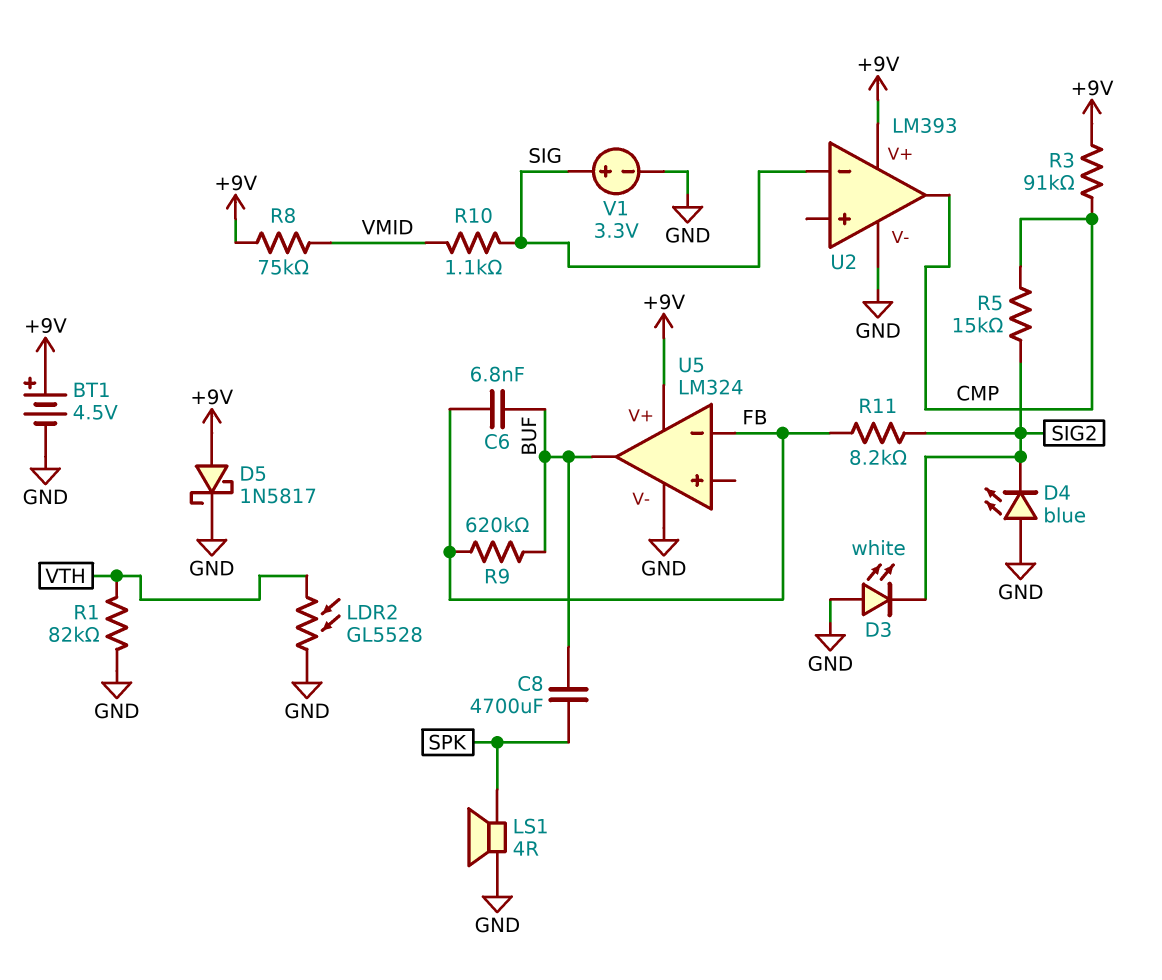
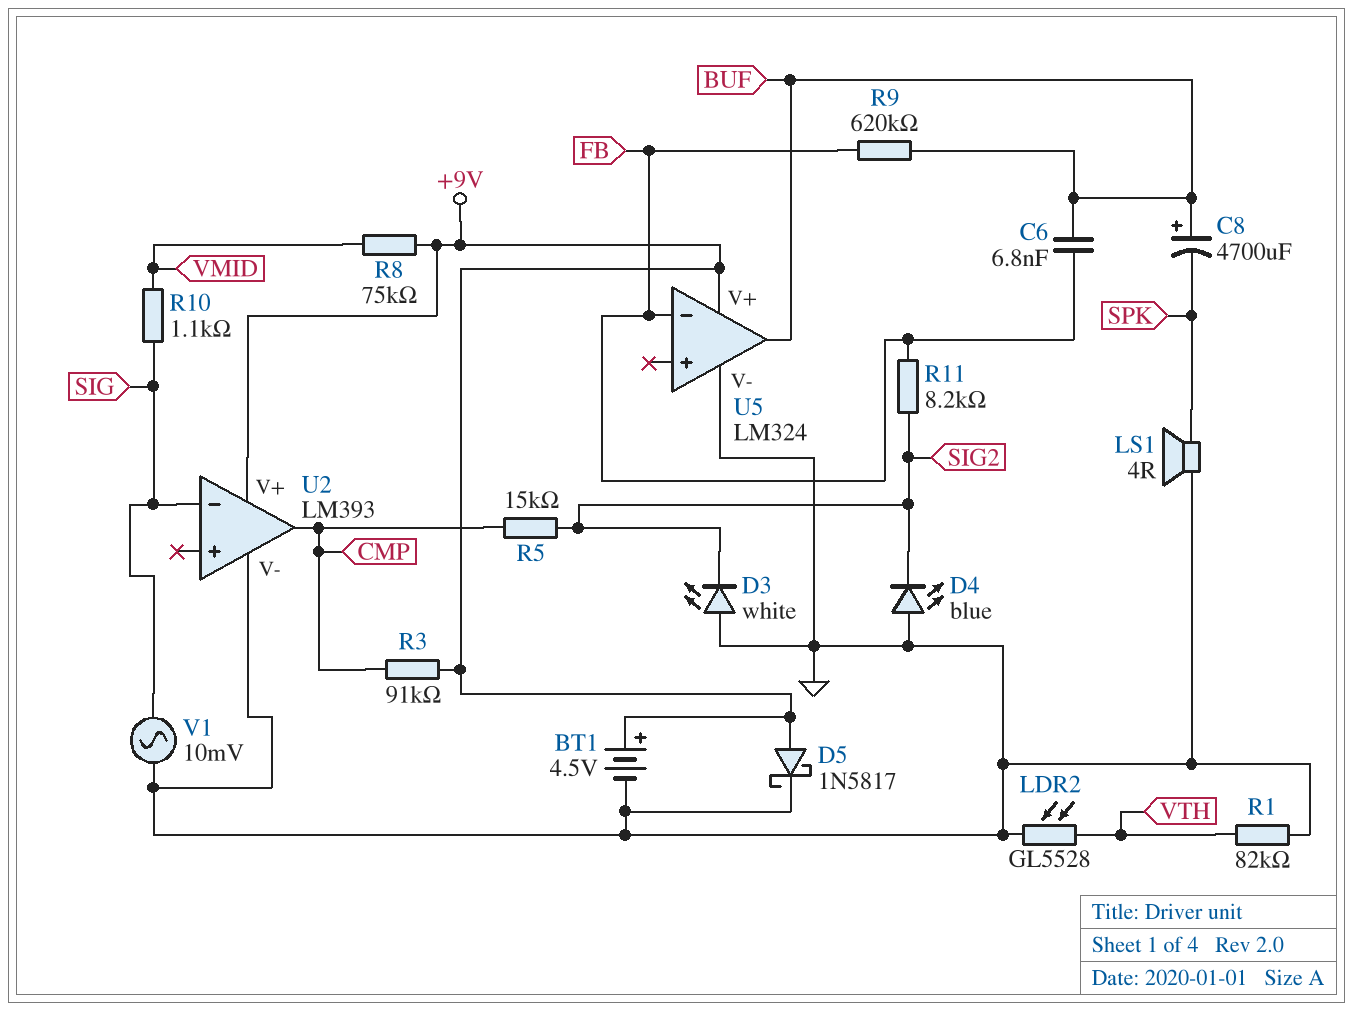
C8: 4700uF (BUF, SPK) -> 4700uF (plus BUF, minus SPK)
V1: 3.3V (plus SIG, minus GND) -> AC 10mV (GND, SIG)

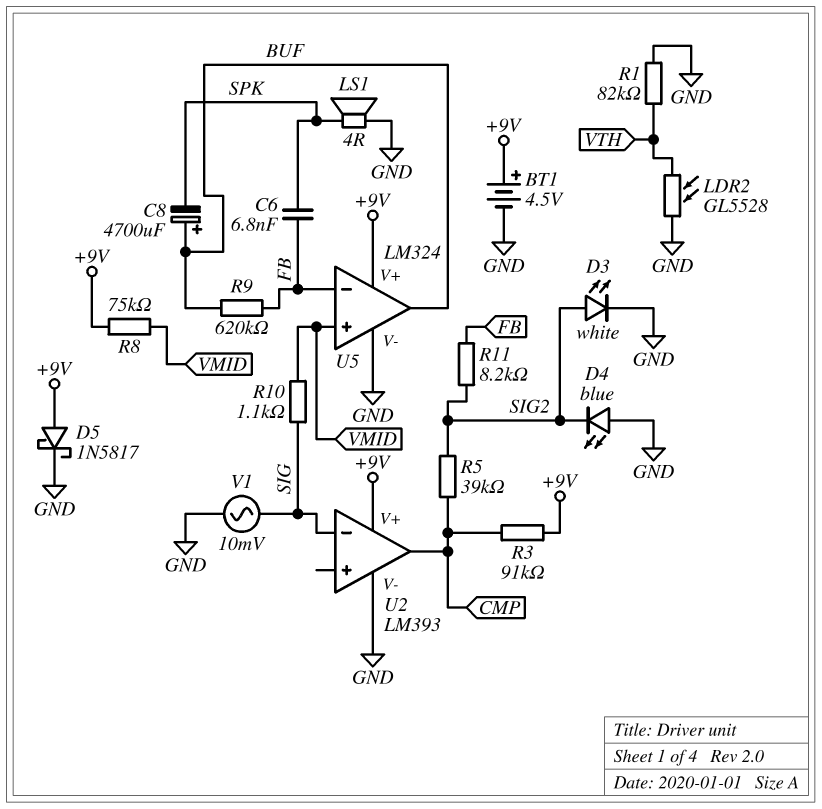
C6: 6.8nF (BUF, FB) -> 6.8nF (FB, SPK)
D3: LED white (A GND, K SIG2) -> LED white (A SIG2, K GND)
R5: 15k (CMP, SIG2) -> 39k (CMP, SIG2)
U5 pin in+: none -> VMID

